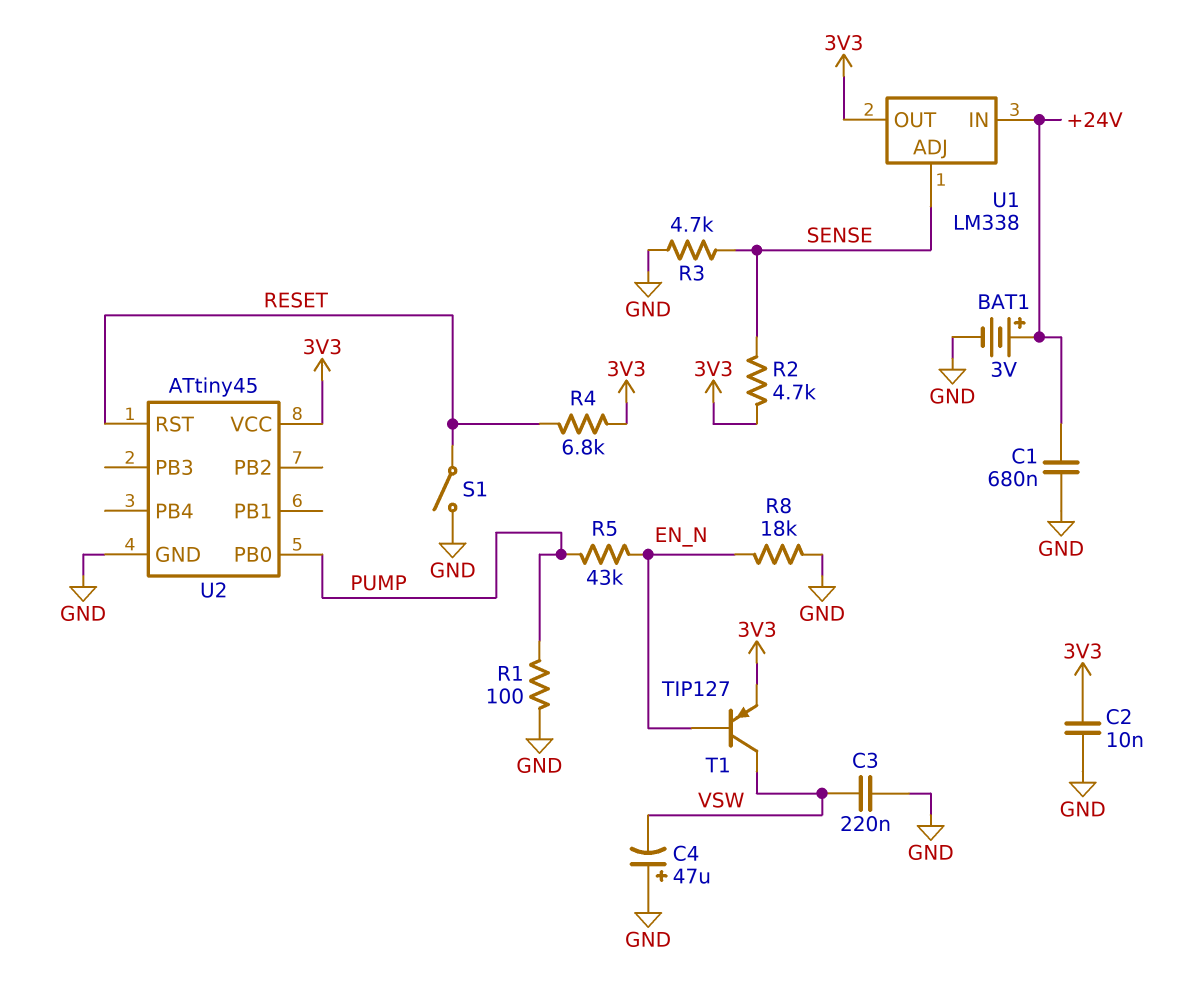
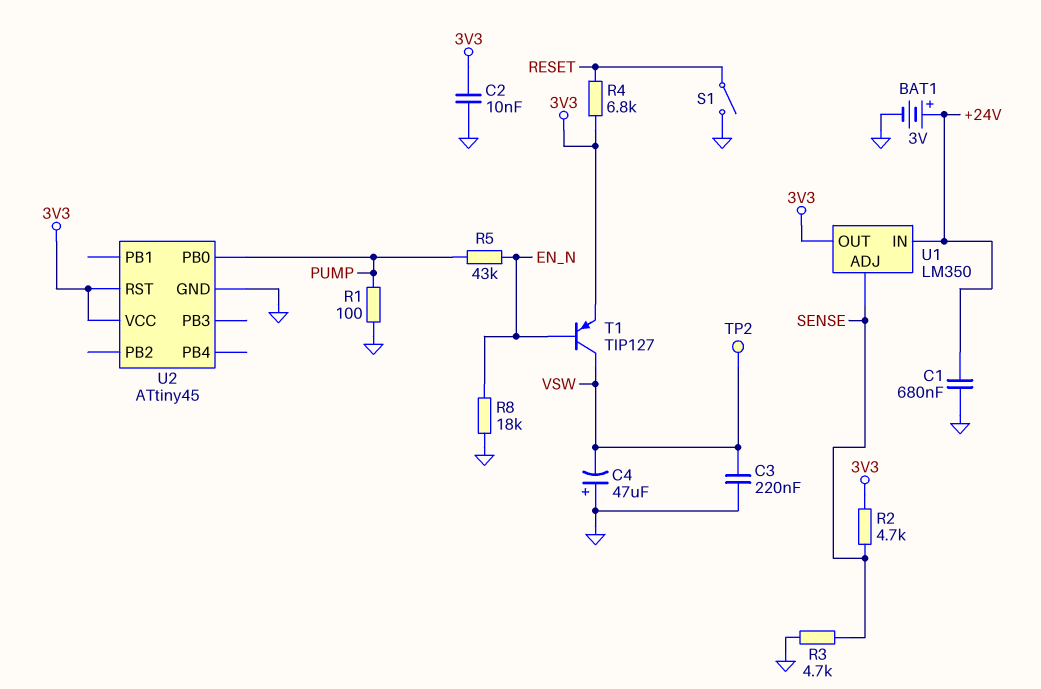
TP2: none -> test point (VSW)
U1: LM338 -> LM350
U2 pin RST: RESET -> 3V3

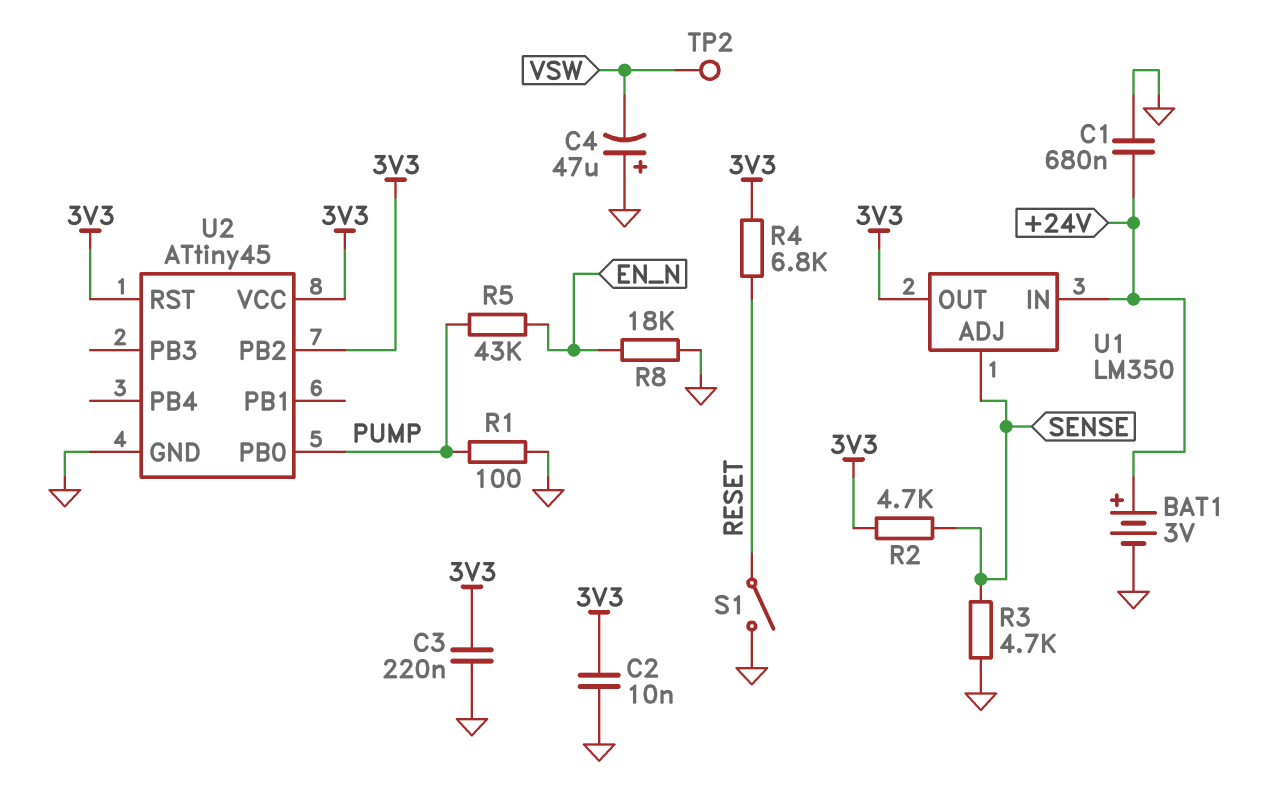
C3: 220nF (GND, VSW) -> 220nF (3V3, GND)
T1: PNP TIP127 (B EN_N, C VSW, E 3V3) -> none
U2 pin PB2: none -> 3V3

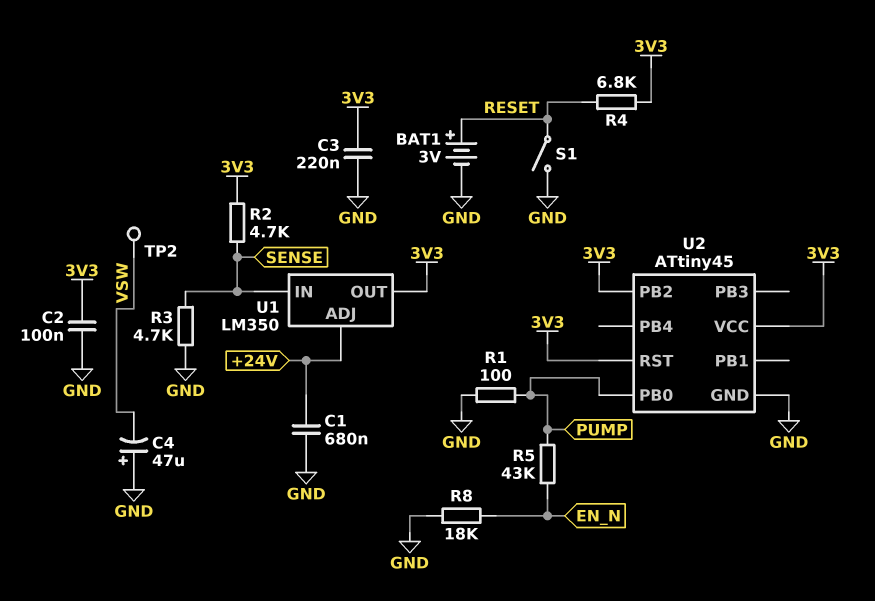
BAT1: 3V (plus +24V, minus GND) -> 3V (plus RESET, minus GND)
C2: 10nF (3V3, GND) -> 100nF (3V3, GND)
U1 pin ADJ: SENSE -> +24V
U1 pin IN: +24V -> SENSE

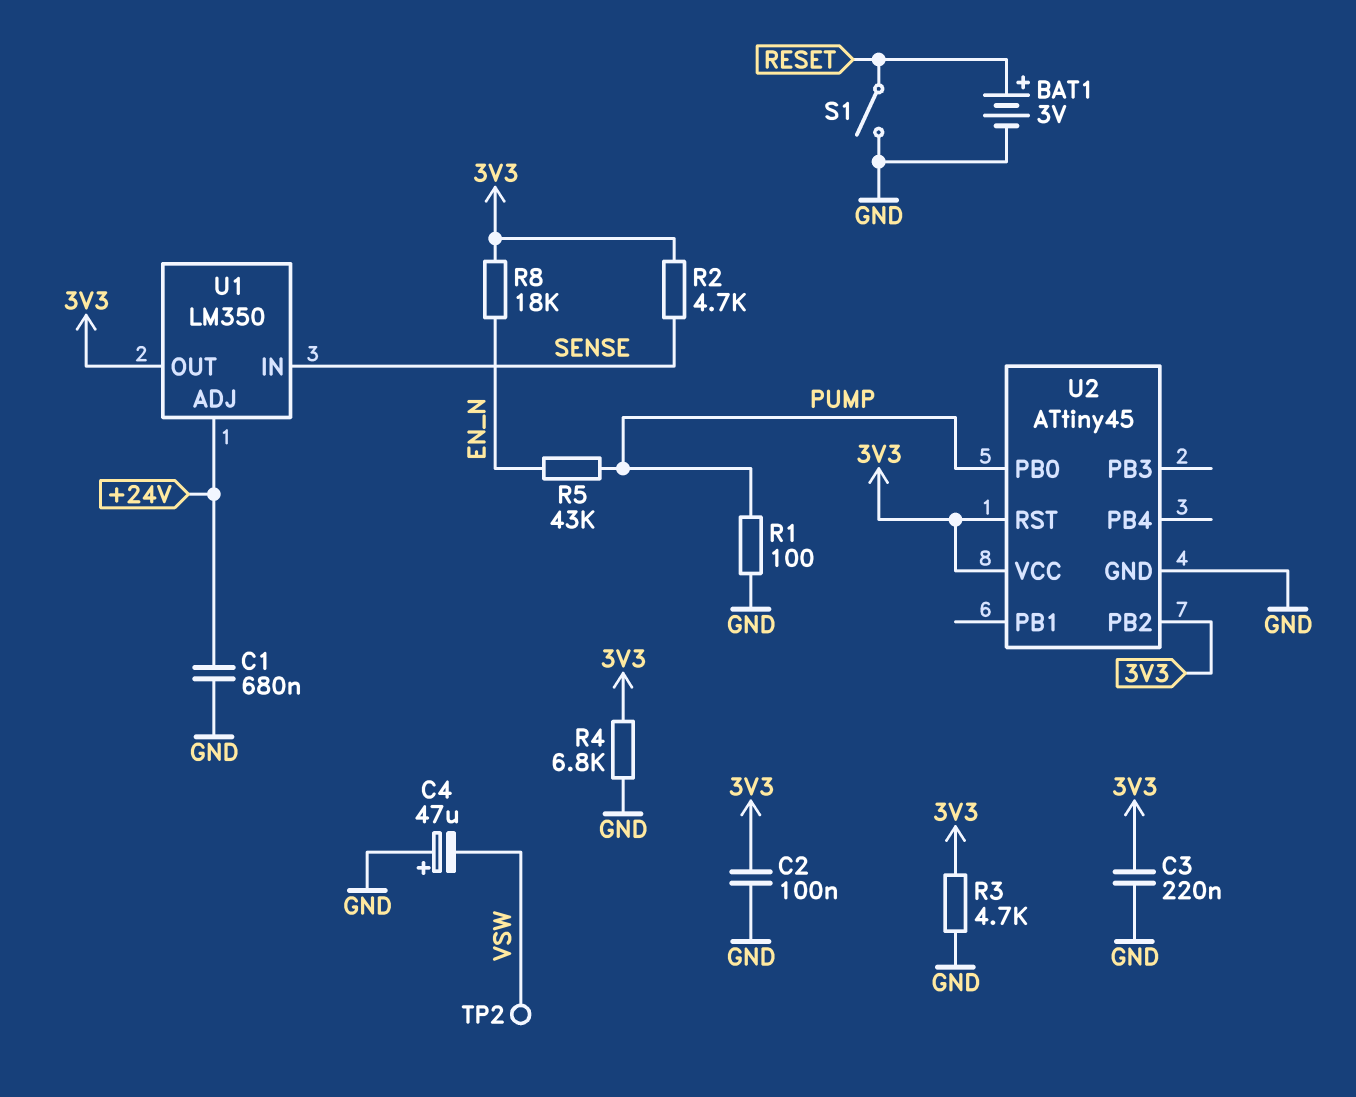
R3: 4.7k (GND, SENSE) -> 4.7k (3V3, GND)
R4: 6.8k (3V3, RESET) -> 6.8k (3V3, GND)
R8: 18k (EN_N, GND) -> 18k (3V3, EN_N)

